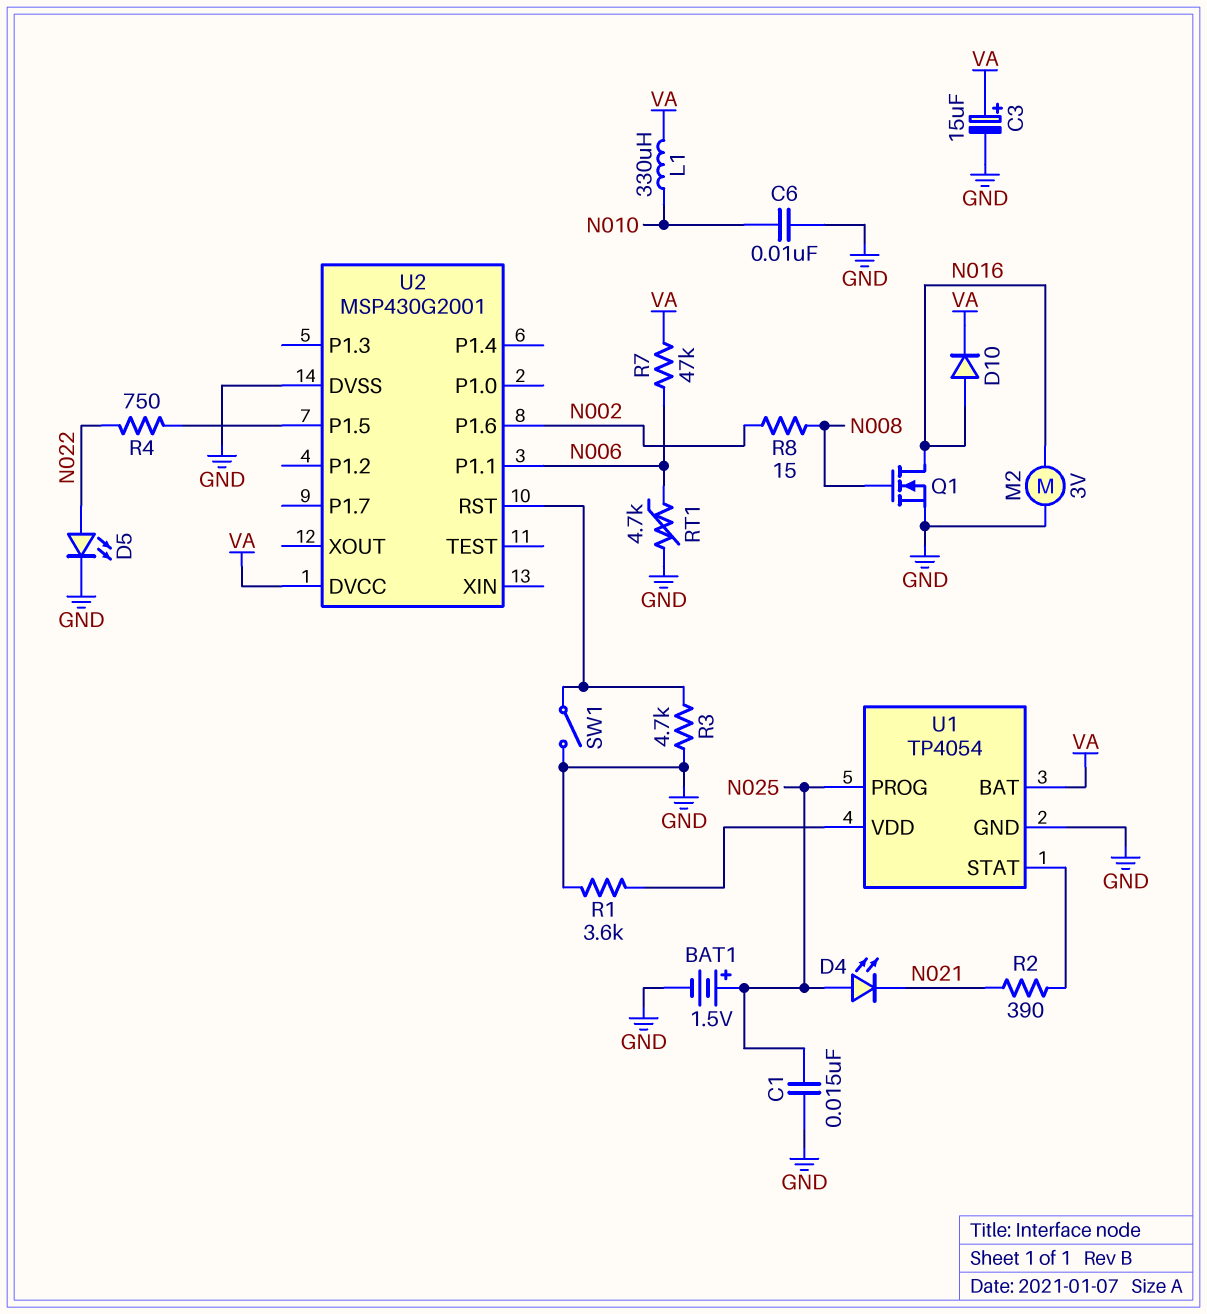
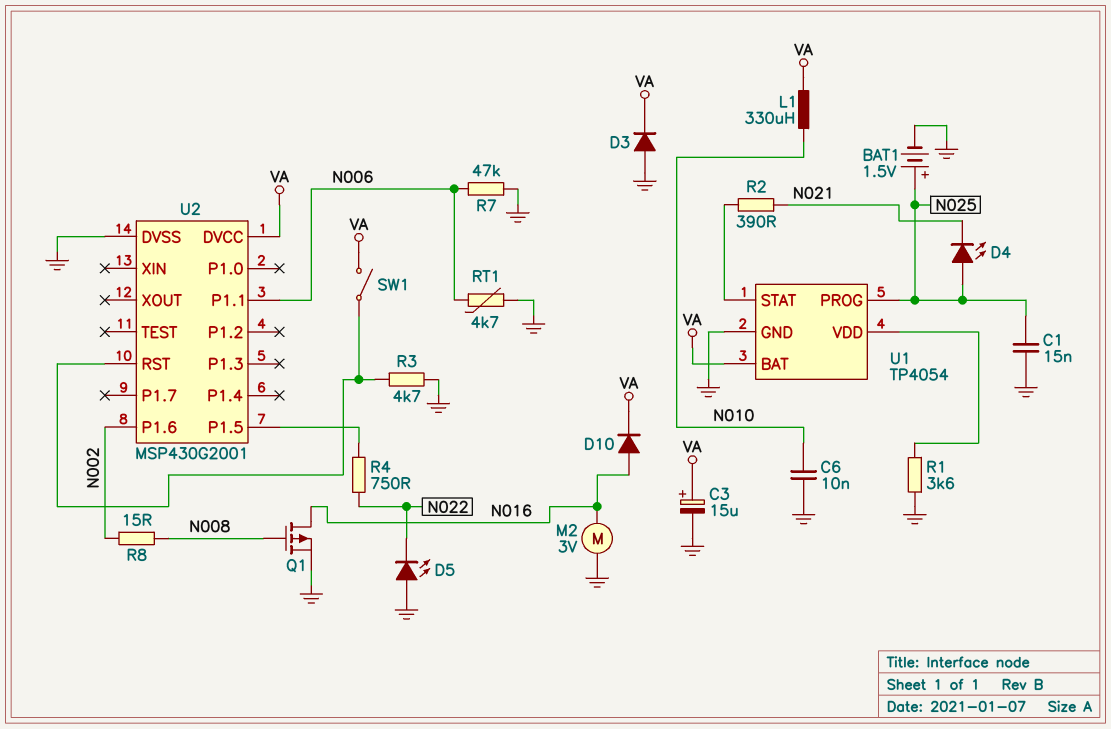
D3: none -> diode (A GND, K VA)
D5: LED (A N022, K GND) -> LED (A GND, K N022)
Q1: NMOS (G N008, D N016, S GND) -> PMOS (G N008, D N016, S GND)
R7: 47k (N006, VA) -> 47k (GND, N006)
SW1: switch (GND, U2/RST) -> switch (U2/RST, VA)

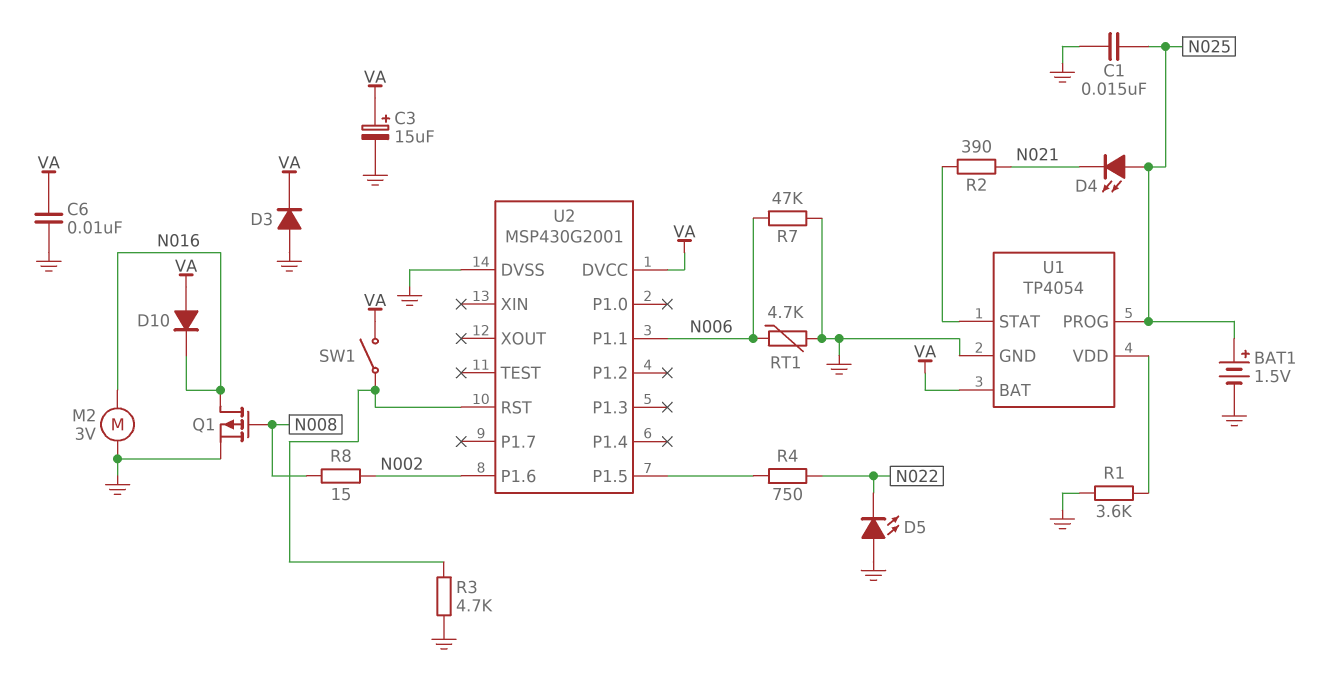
C6: 10nF (GND, N010) -> 10nF (GND, VA)
D10: diode (A N016, K VA) -> diode (A VA, K N016)
L1: 330uH (N010, VA) -> none

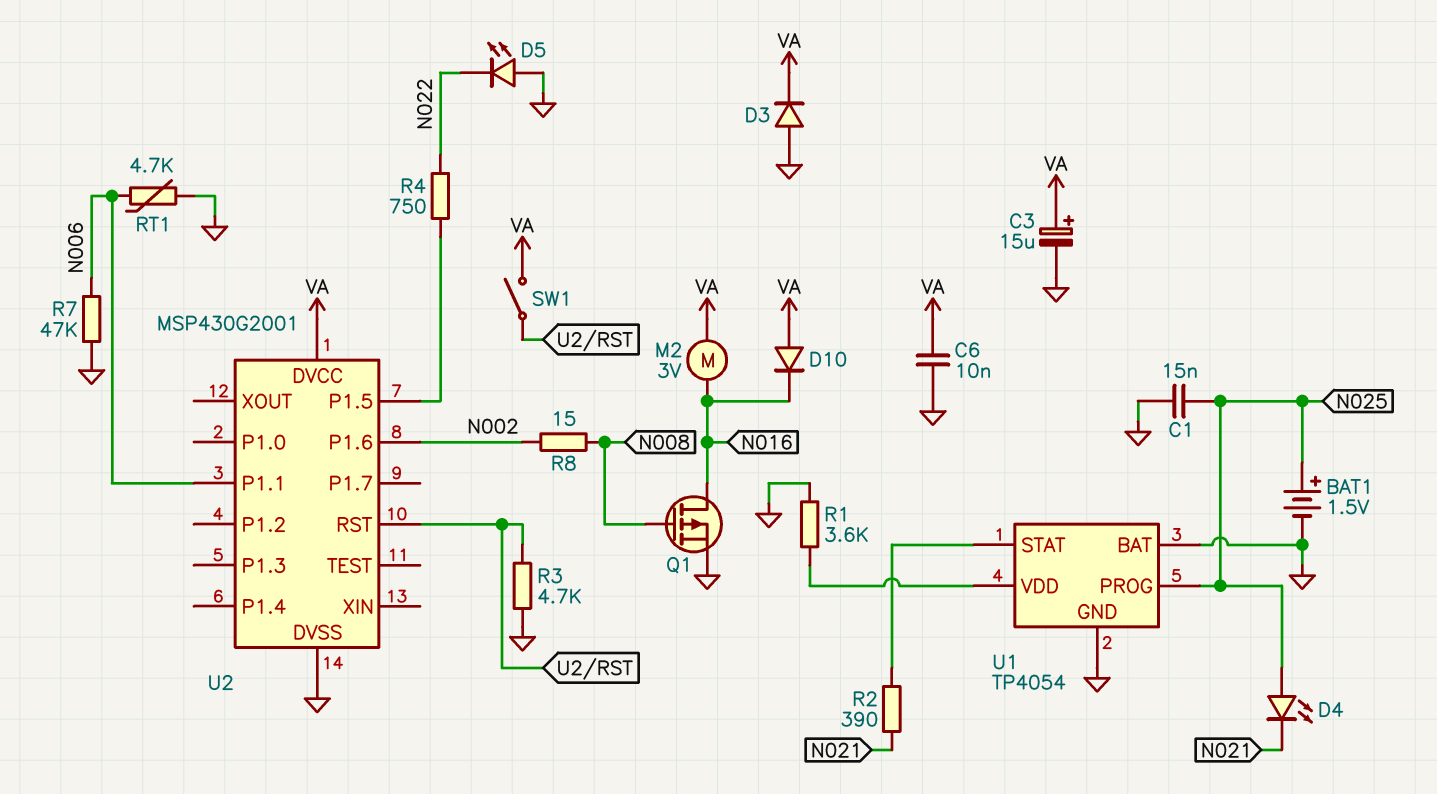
M2: motor 3V (GND, N016) -> motor 3V (N016, VA)
U1 pin BAT: VA -> GND

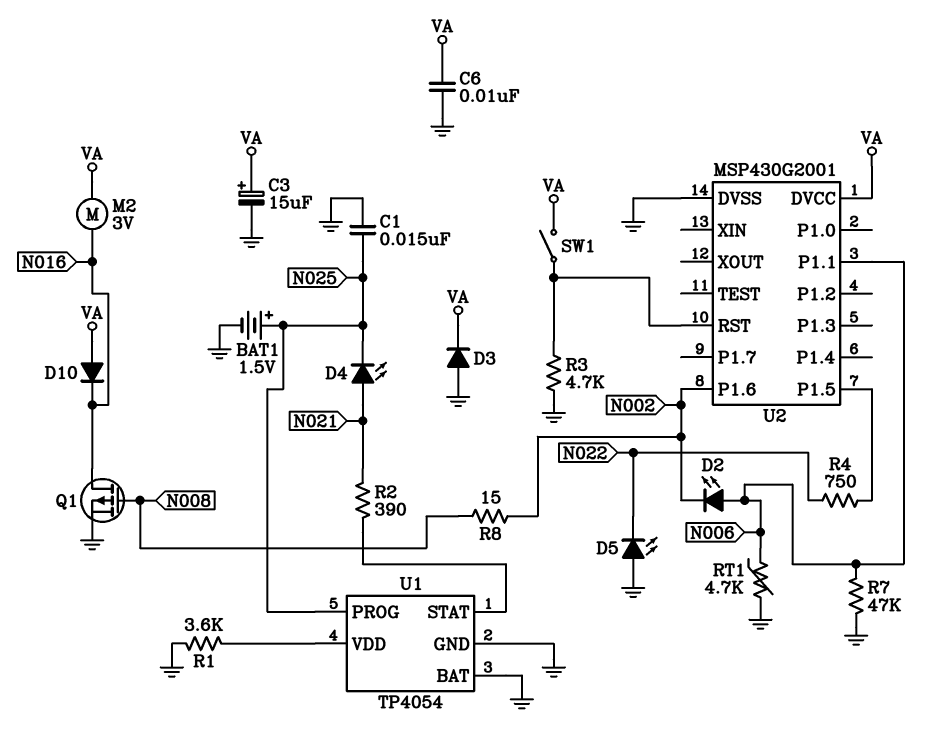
D2: none -> LED (A N006, K N002)
D4: LED (A N025, K N021) -> LED (A N021, K N025)

